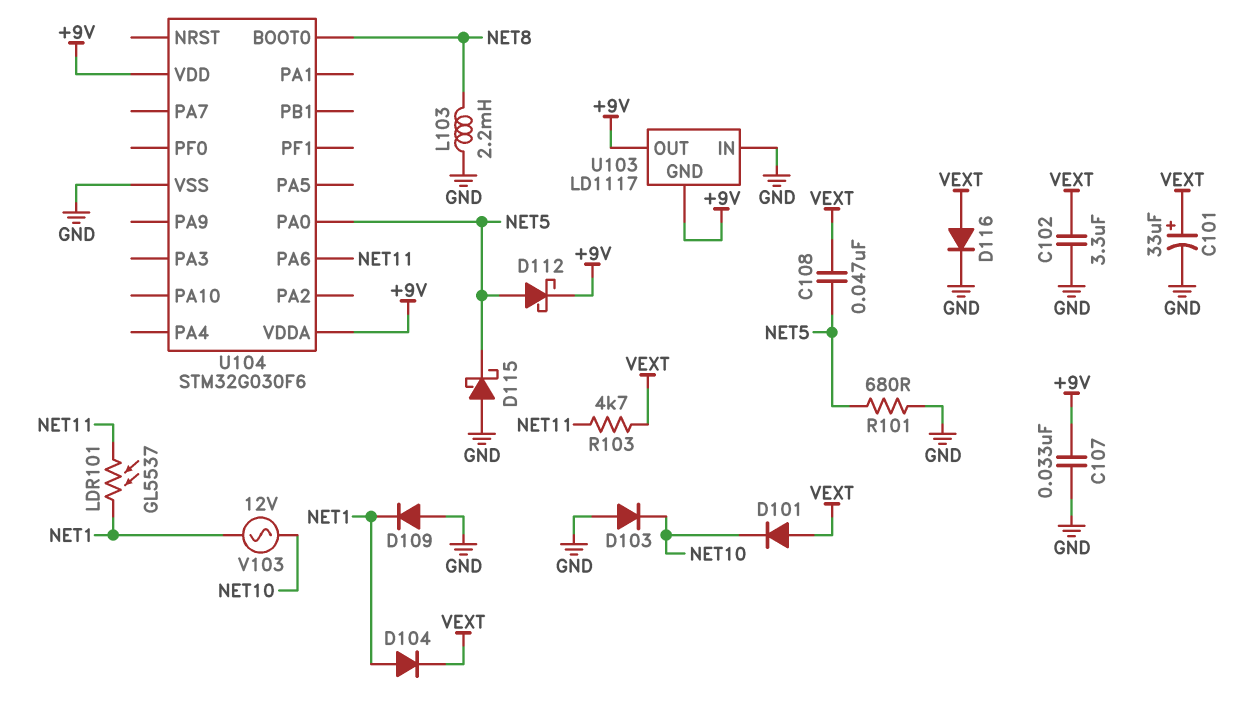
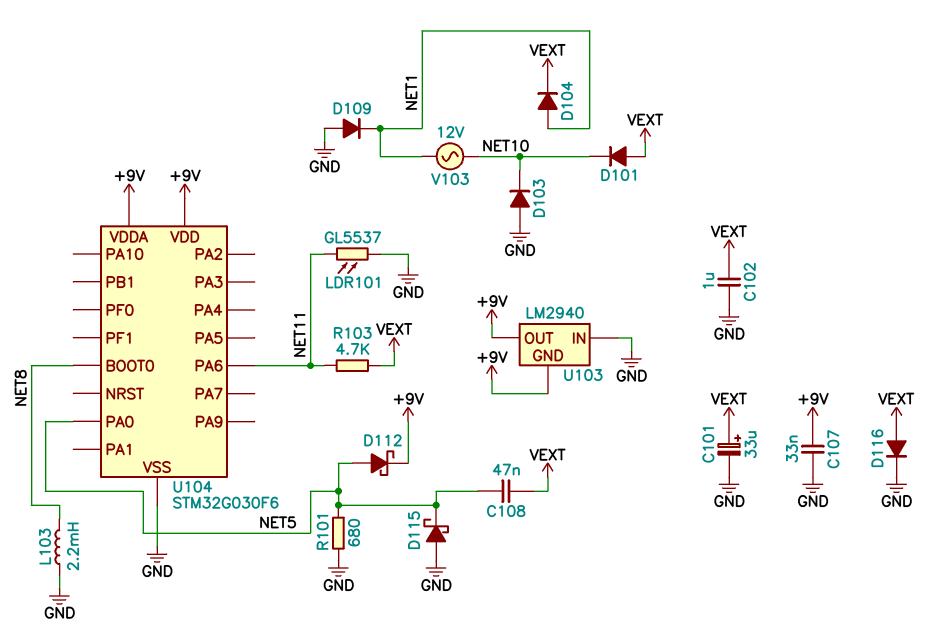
C102: 3.3uF (GND, VEXT) -> 1uF (GND, VEXT)
LDR101: GL5537 (NET1, NET11) -> GL5537 (GND, NET11)
U103: LD1117 -> LM2940

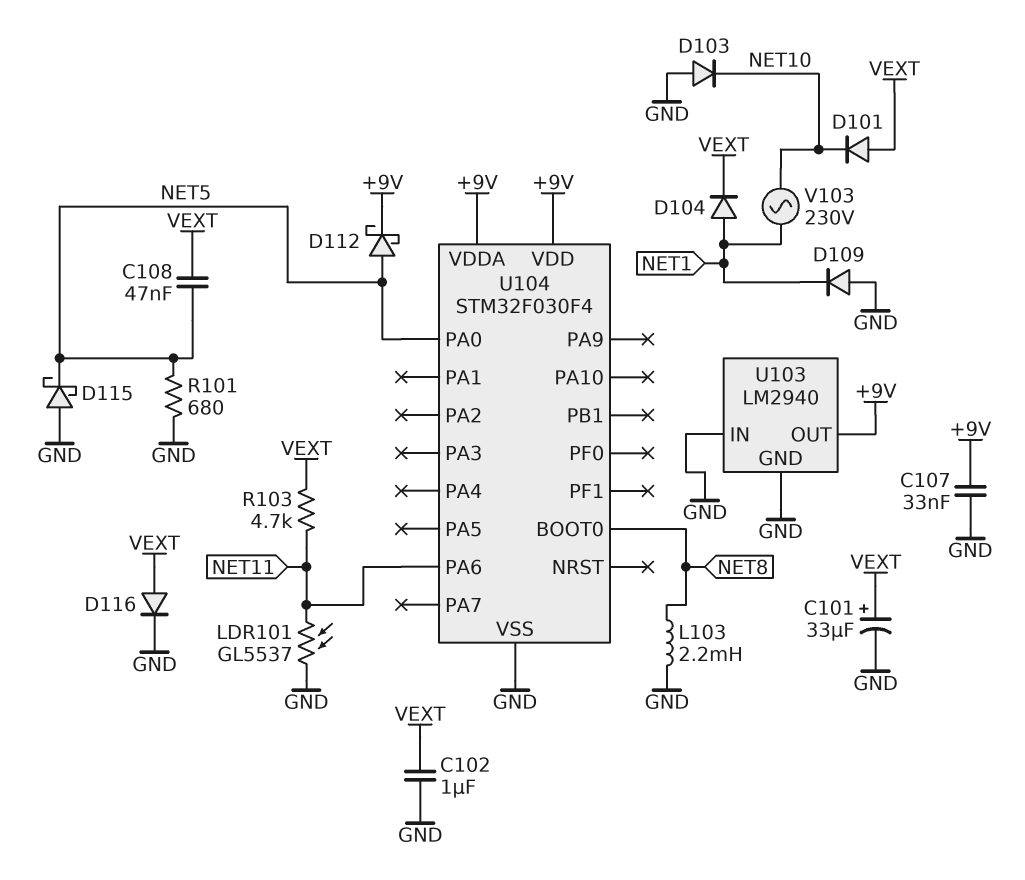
U103 pin GND: +9V -> GND
U104: STM32G030F6 -> STM32F030F4
V103: AC 12V (NET1, NET10) -> AC 230V (NET1, NET10)

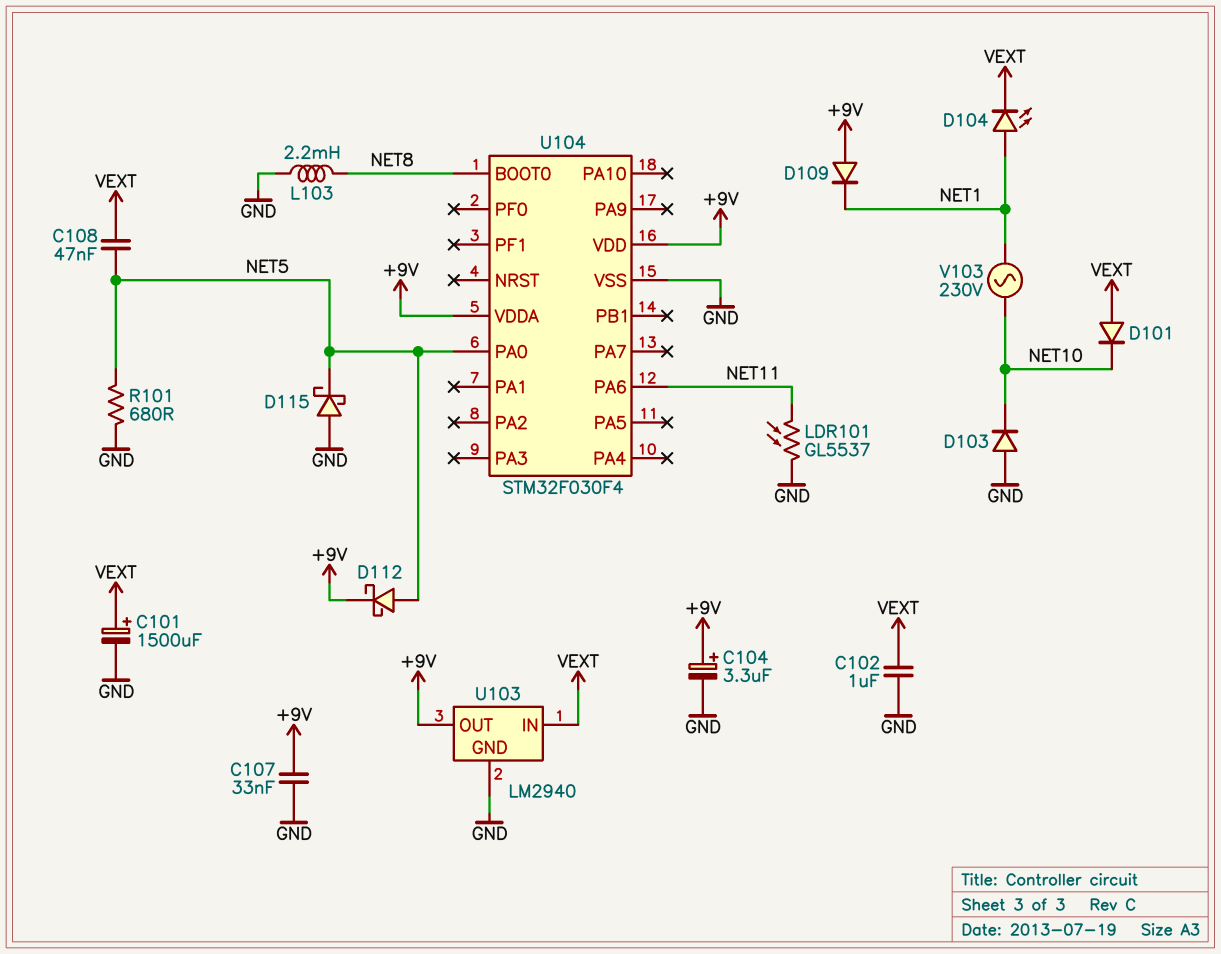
C101: 33uF (plus VEXT, minus GND) -> 1500uF (plus VEXT, minus GND)
C104: none -> 3.3uF (plus +9V, minus GND)
D104: diode (A NET1, K VEXT) -> LED (A NET1, K VEXT)
D109: diode (A GND, K NET1) -> diode (A +9V, K NET1)
D116: diode (A VEXT, K GND) -> none
R103: 4.7k (NET11, VEXT) -> none
U103 pin IN: GND -> VEXT

